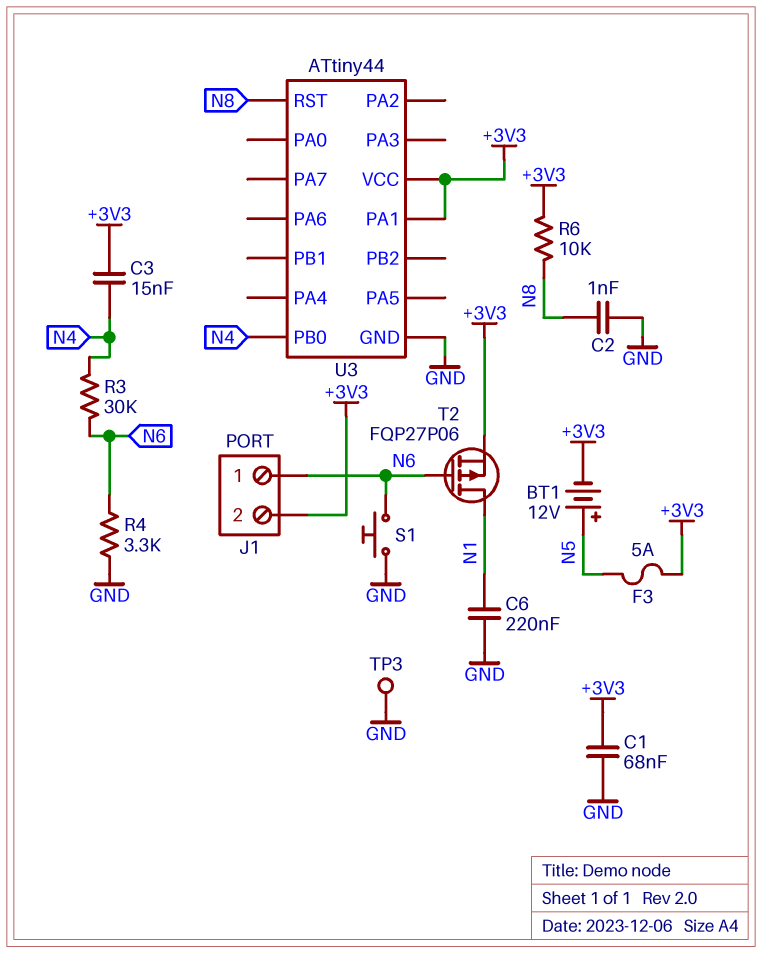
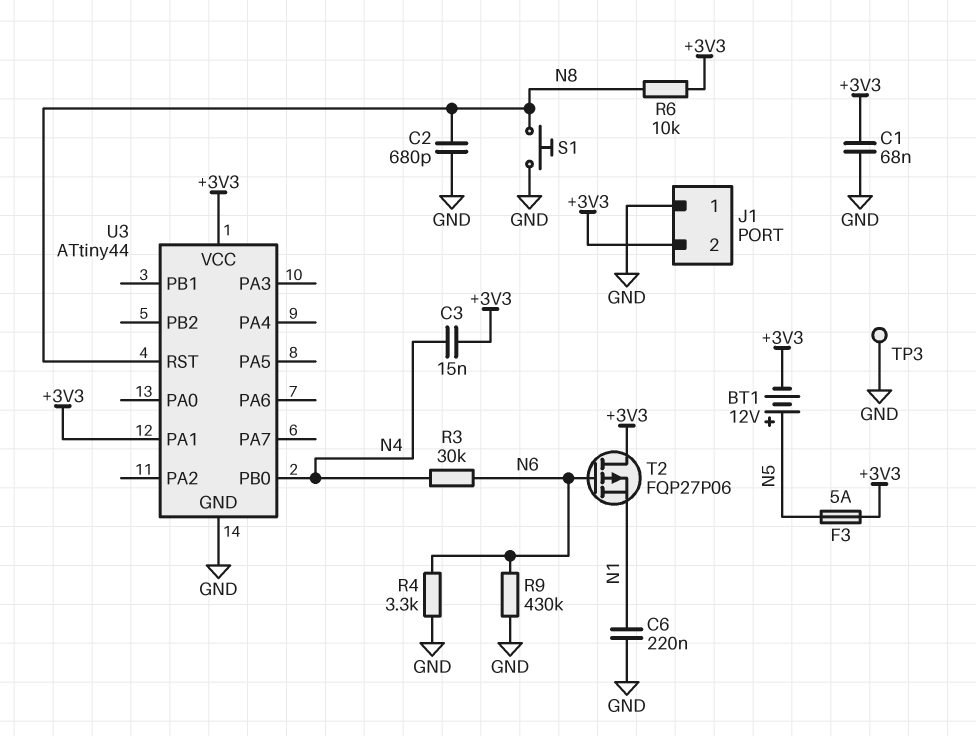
C2: 1nF (GND, N8) -> 680pF (GND, N8)
J1 pin 1: N6 -> GND
R9: none -> 430k (GND, N6)
S1: button (GND, N6) -> button (GND, N8)
T2: PMOS FQP27P06 (G N6, D N1, S +3V3) -> PMOS FQP27P06 (G N6, D +3V3, S N1)

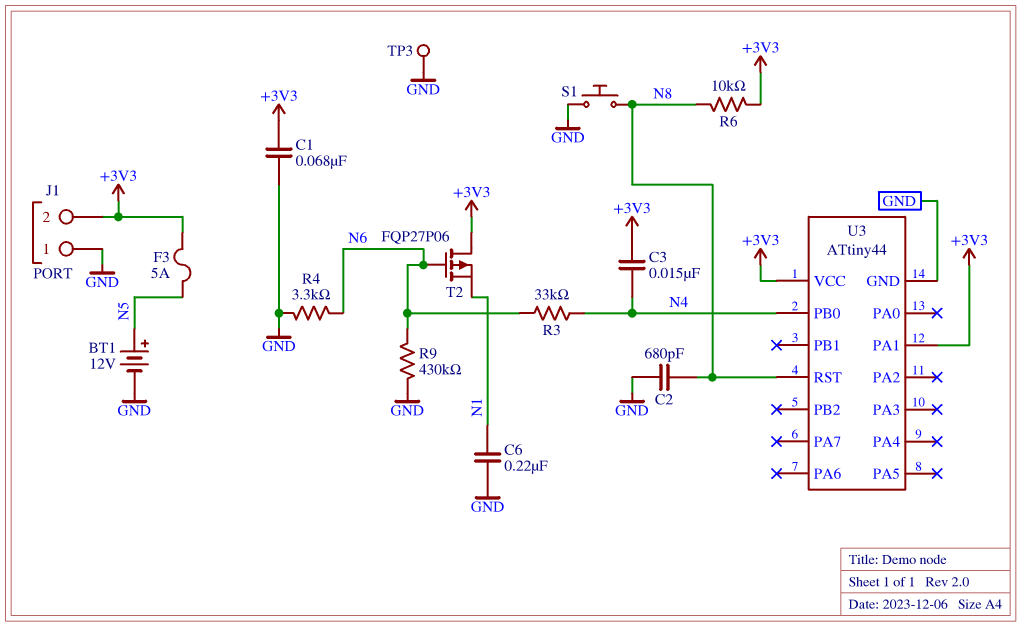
BT1: 12V (plus N5, minus +3V3) -> 12V (plus N5, minus GND)
R3: 30k (N4, N6) -> 33k (N4, N6)

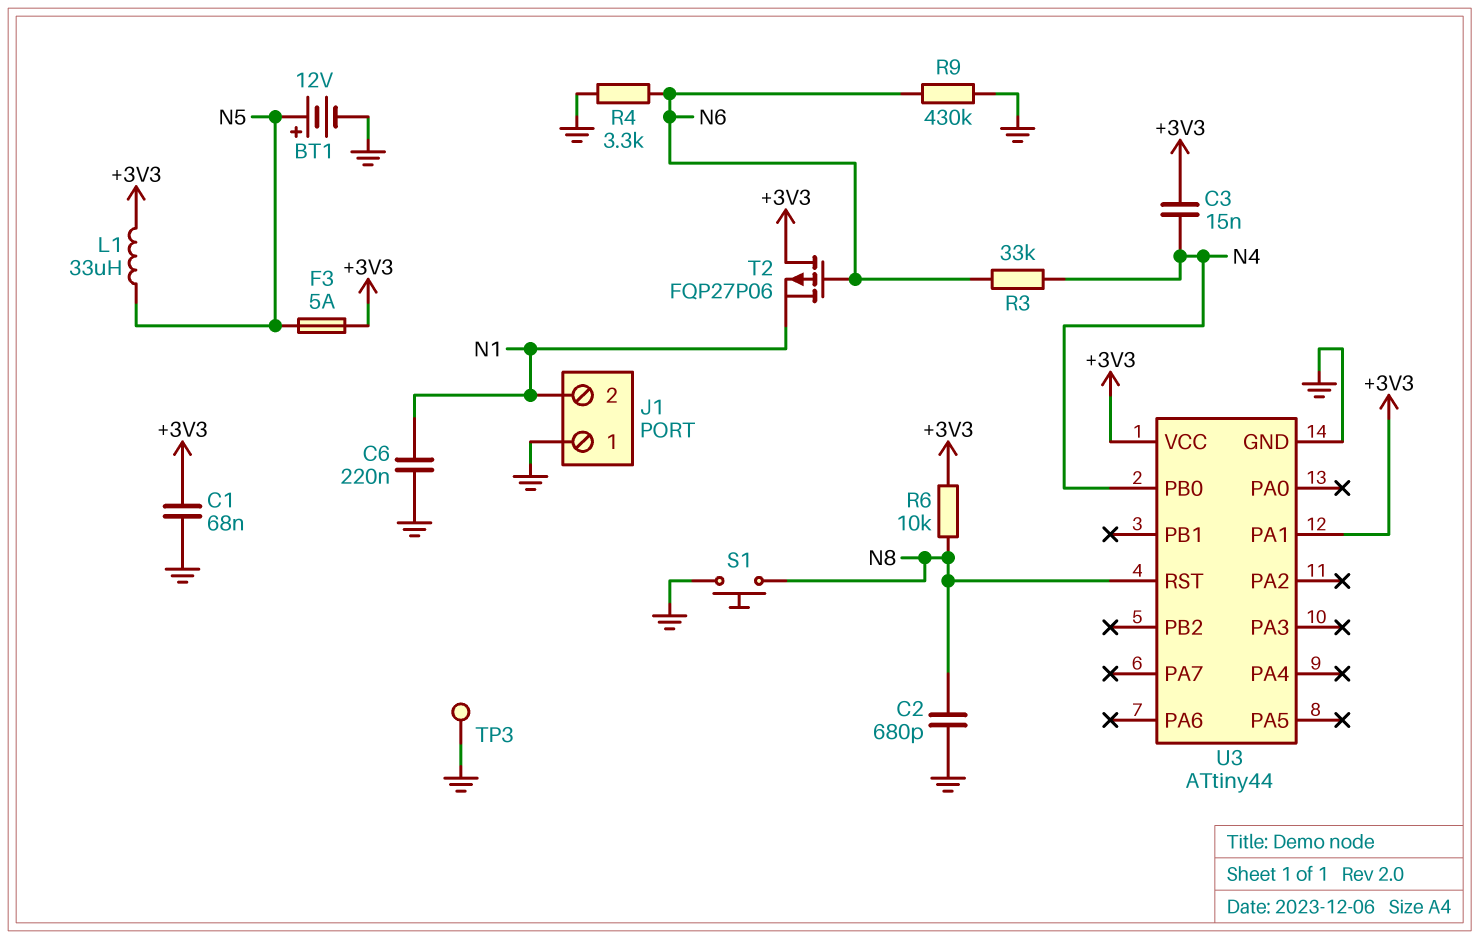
J1 pin 2: +3V3 -> N1
L1: none -> 33uH (+3V3, N5)

